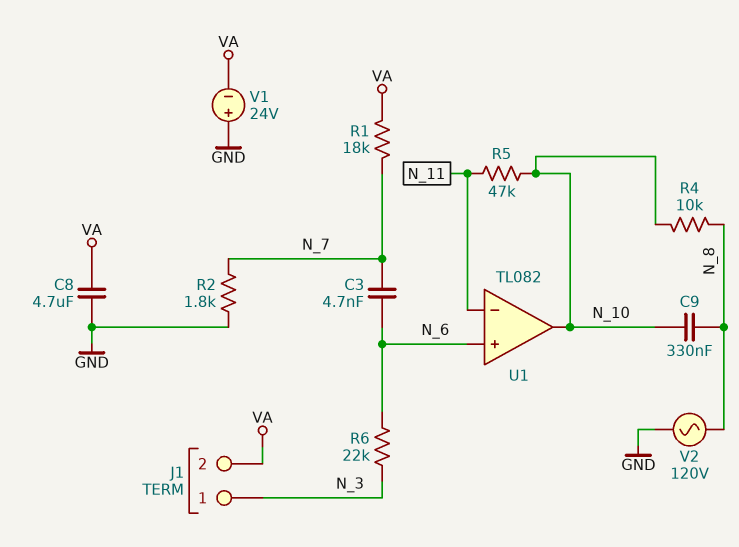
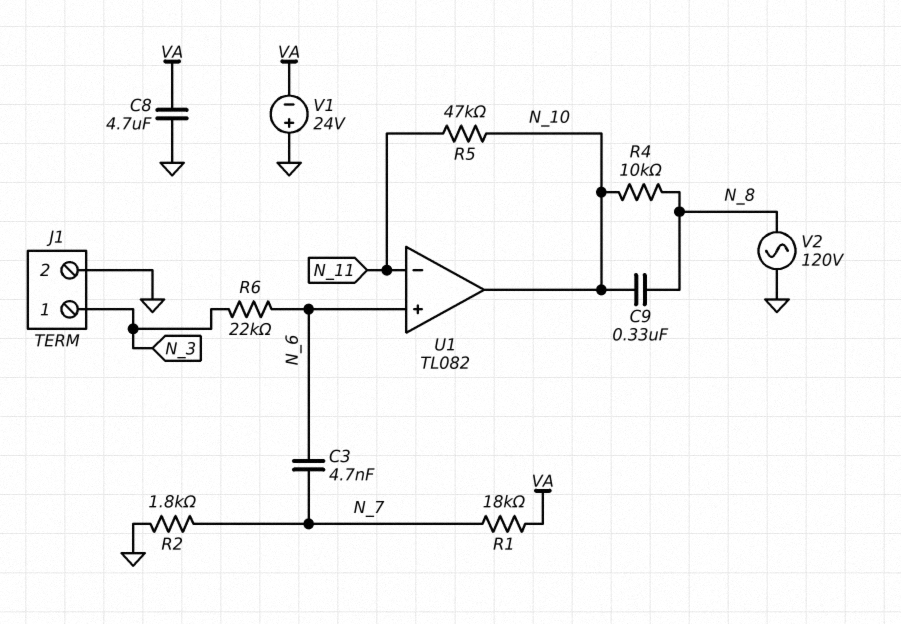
J1 pin 2: VA -> GND

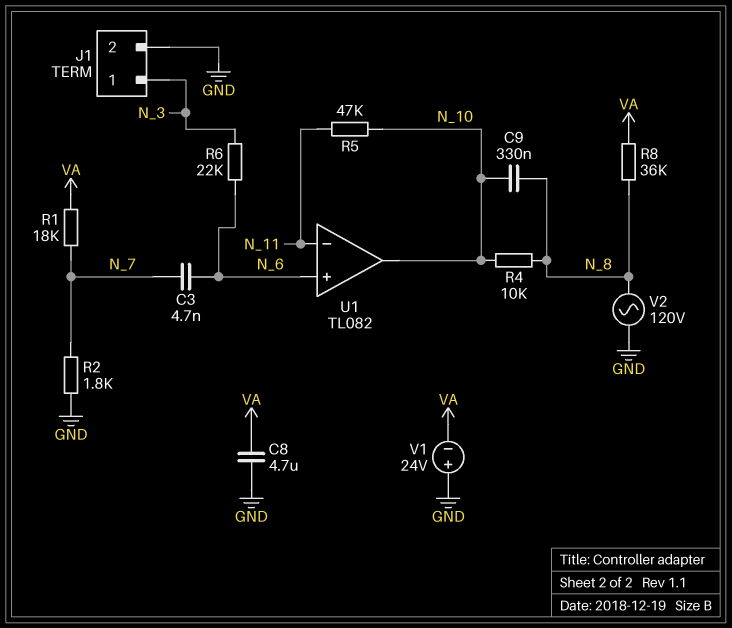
R8: none -> 36k (N_8, VA)

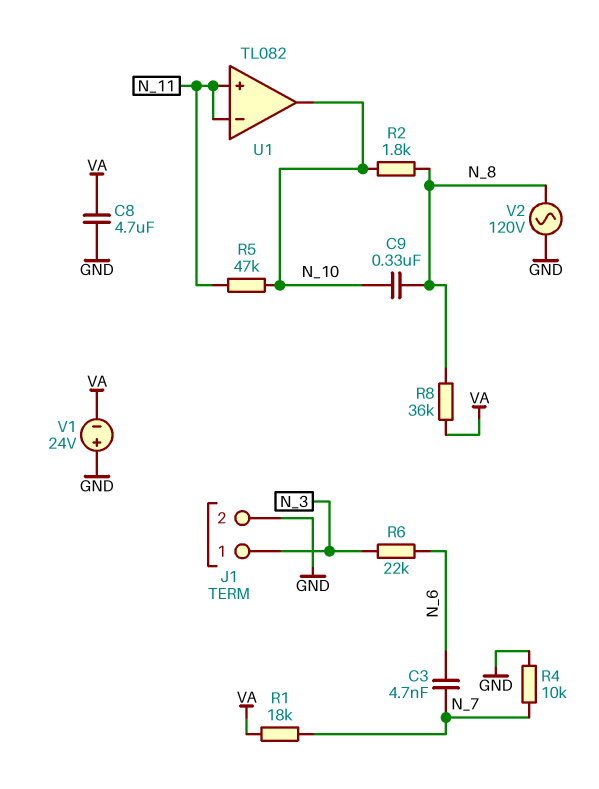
R2: 1.8k (GND, N_7) -> 1.8k (N_8, N_10)
R4: 10k (N_8, N_10) -> 10k (GND, N_7)
U1 pin in+: N_6 -> N_11

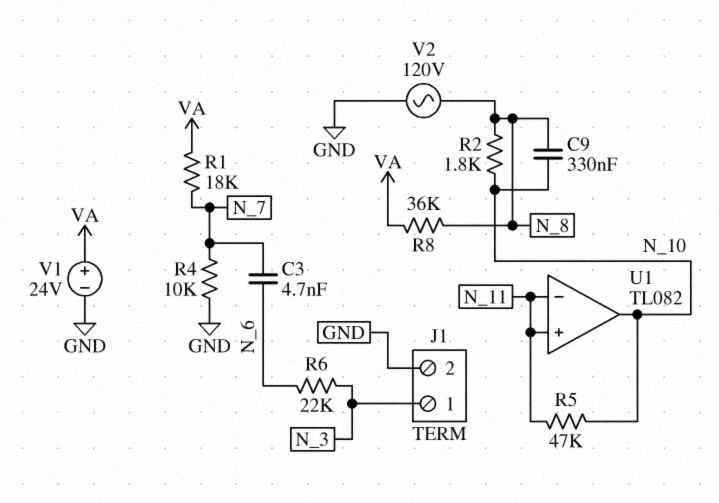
C8: 4.7uF (GND, VA) -> none
V1: 24V (plus GND, minus VA) -> 24V (plus VA, minus GND)

